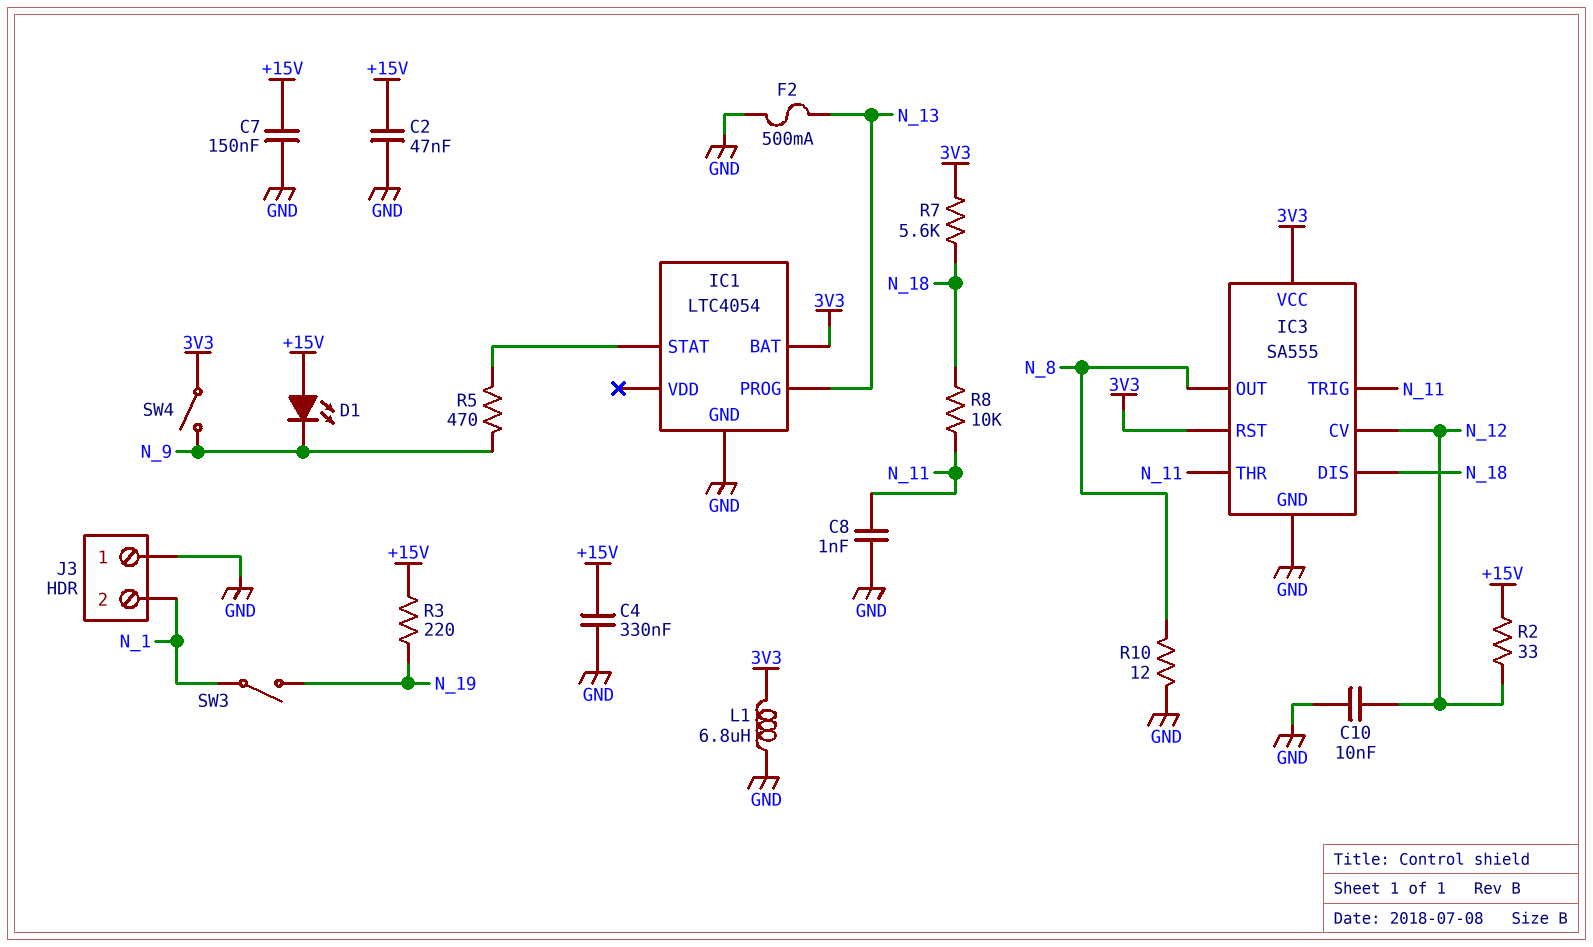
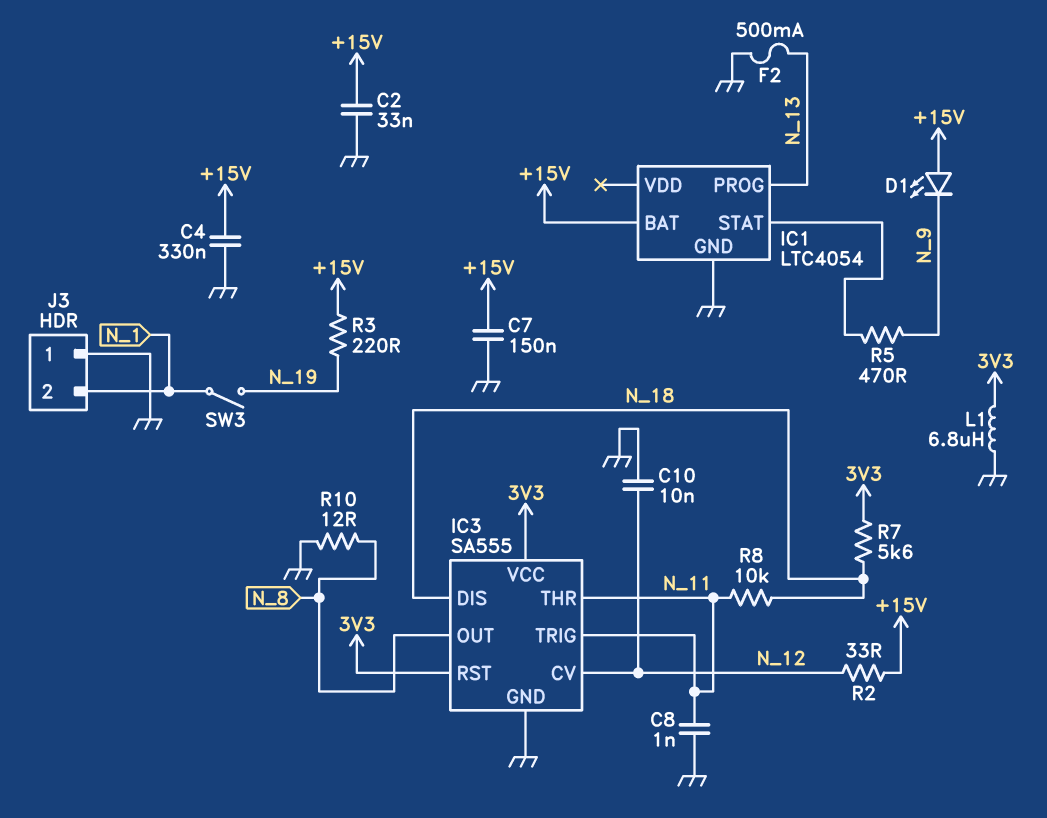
C2: 47nF (+15V, GND) -> 33nF (+15V, GND)
IC1 pin BAT: 3V3 -> +15V
SW4: switch (3V3, N_9) -> none

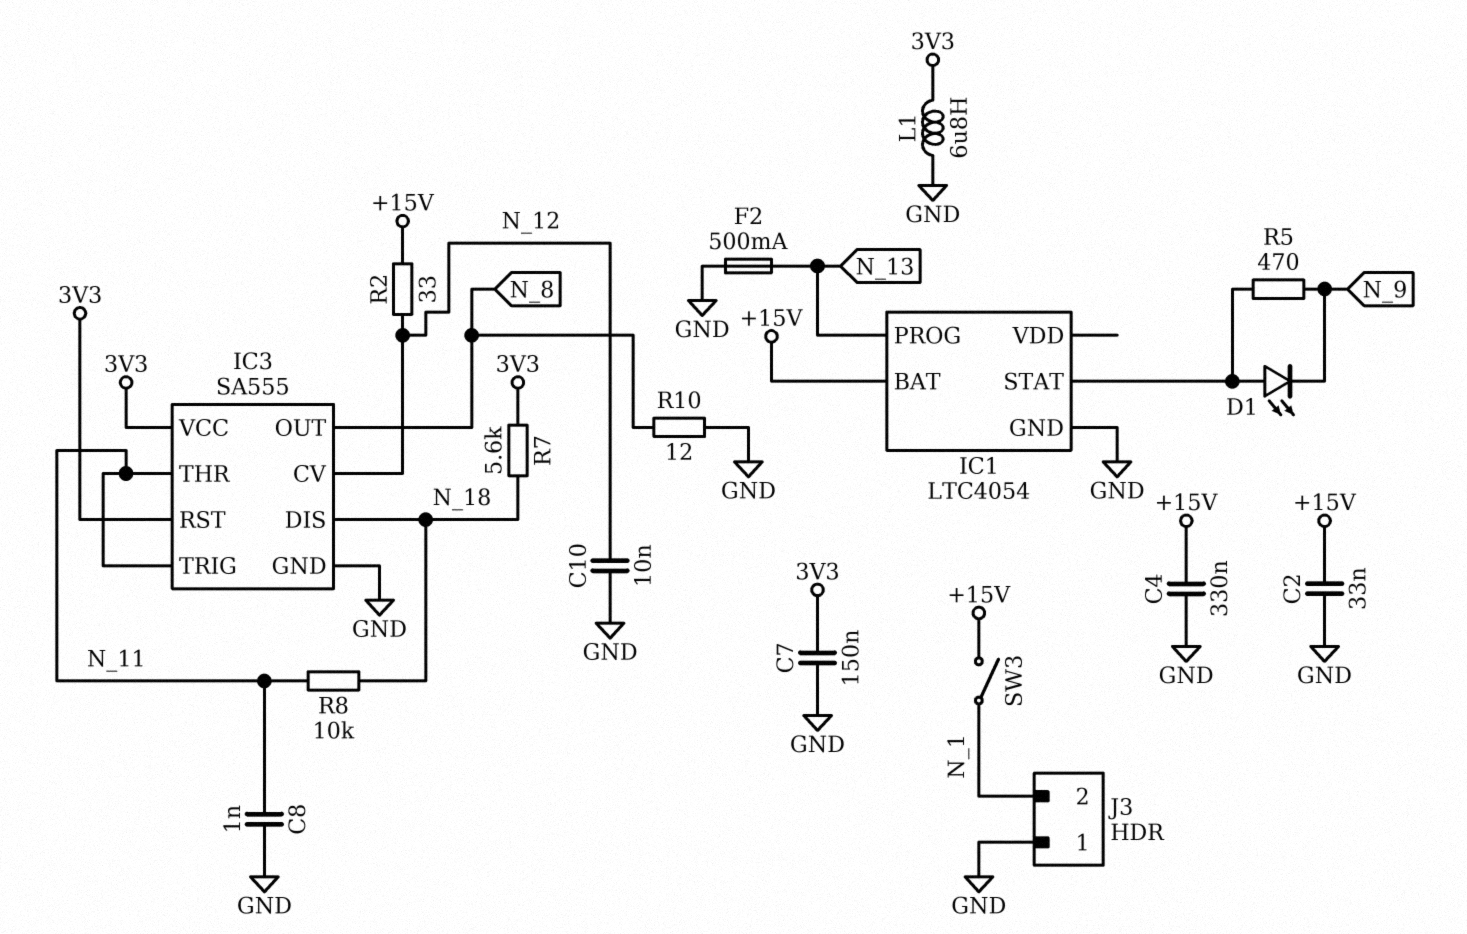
C7: 150nF (+15V, GND) -> 150nF (3V3, GND)
D1: LED (A +15V, K N_9) -> LED (A IC1/STAT, K N_9)
R3: 220 (+15V, N_19) -> none
SW3: switch (N_1, N_19) -> switch (+15V, N_1)

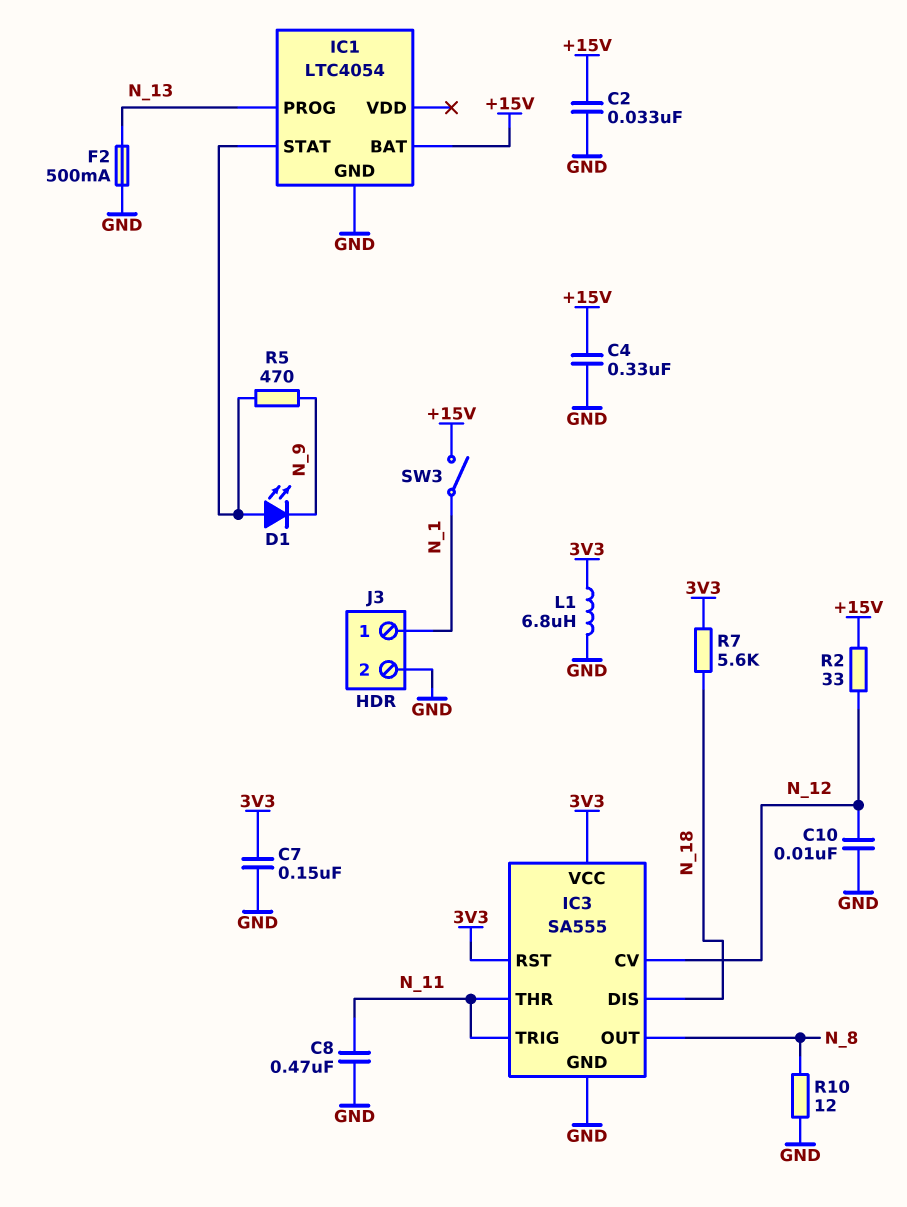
C8: 1nF (GND, N_11) -> 470nF (GND, N_11)
J3 pin 1: GND -> N_1
J3 pin 2: N_1 -> GND
R8: 10k (N_11, N_18) -> none

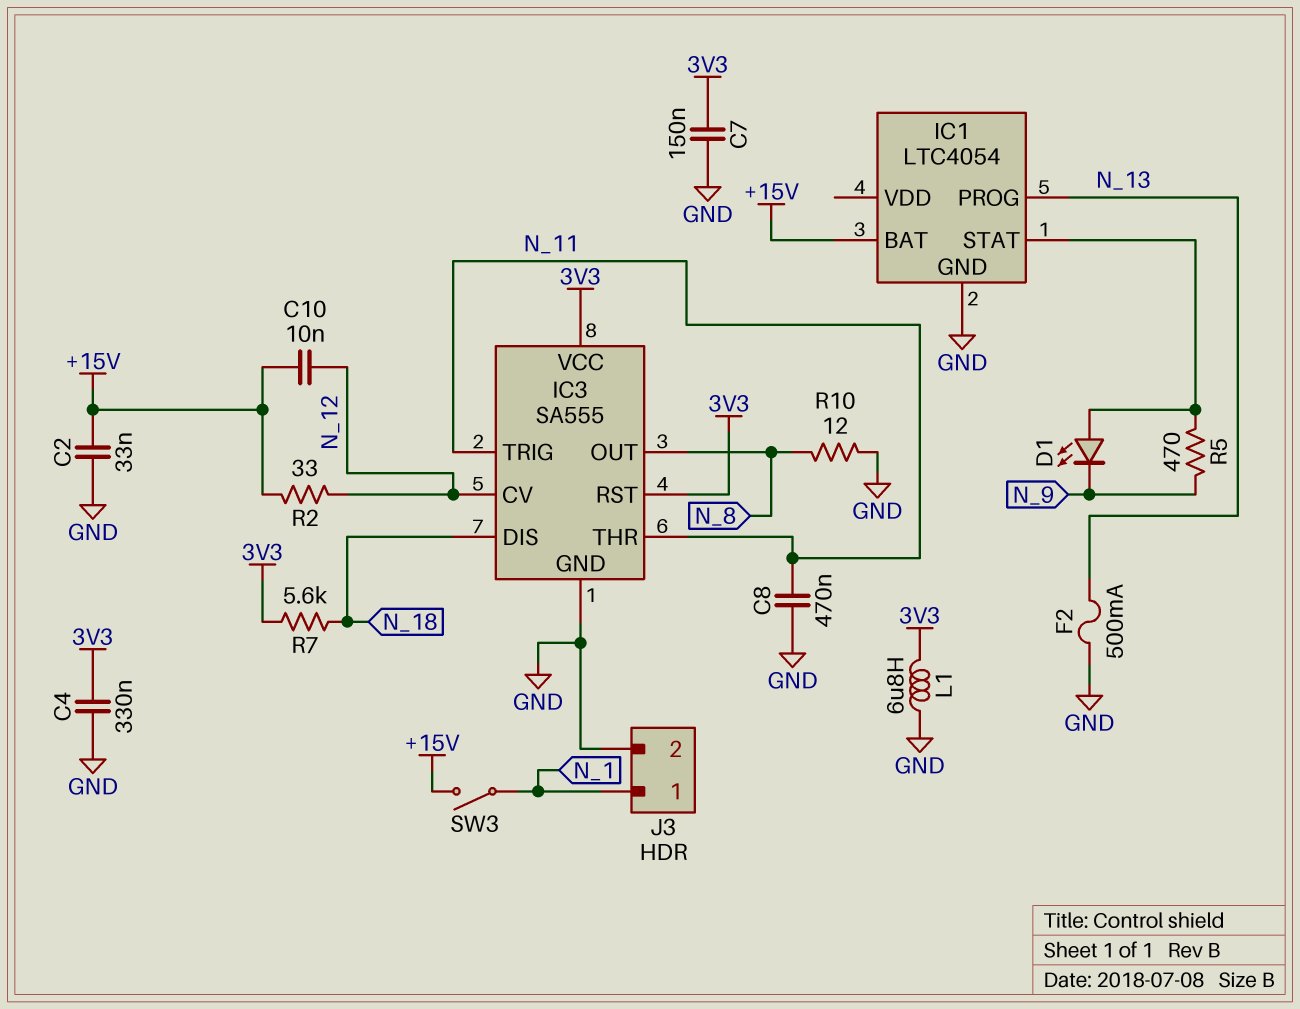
C4: 330nF (+15V, GND) -> 330nF (3V3, GND)
C10: 10nF (GND, N_12) -> 10nF (+15V, N_12)

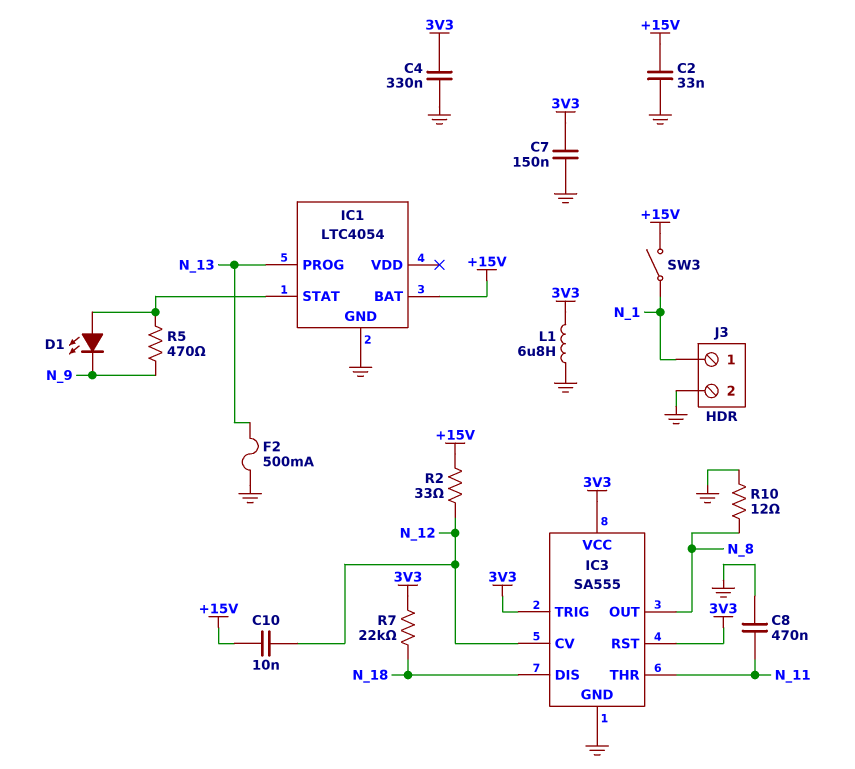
IC3 pin TRIG: N_11 -> 3V3
R7: 5.6k (3V3, N_18) -> 22k (3V3, N_18)

